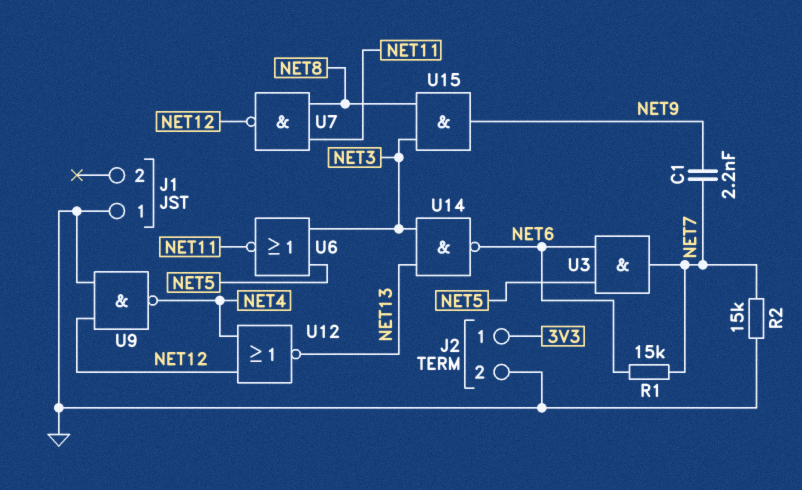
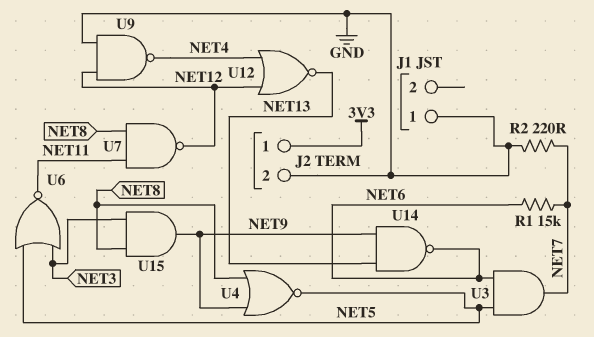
C1: 2.2nF (NET7, NET9) -> none
R2: 15k (GND, NET7) -> 220 (GND, NET7)
U4: none -> NOR (in NET8, in NET9, out NET5)
U14: NAND (in NET3, in NET13, out NET6) -> NAND (in NET9, in NET13, out NET6)

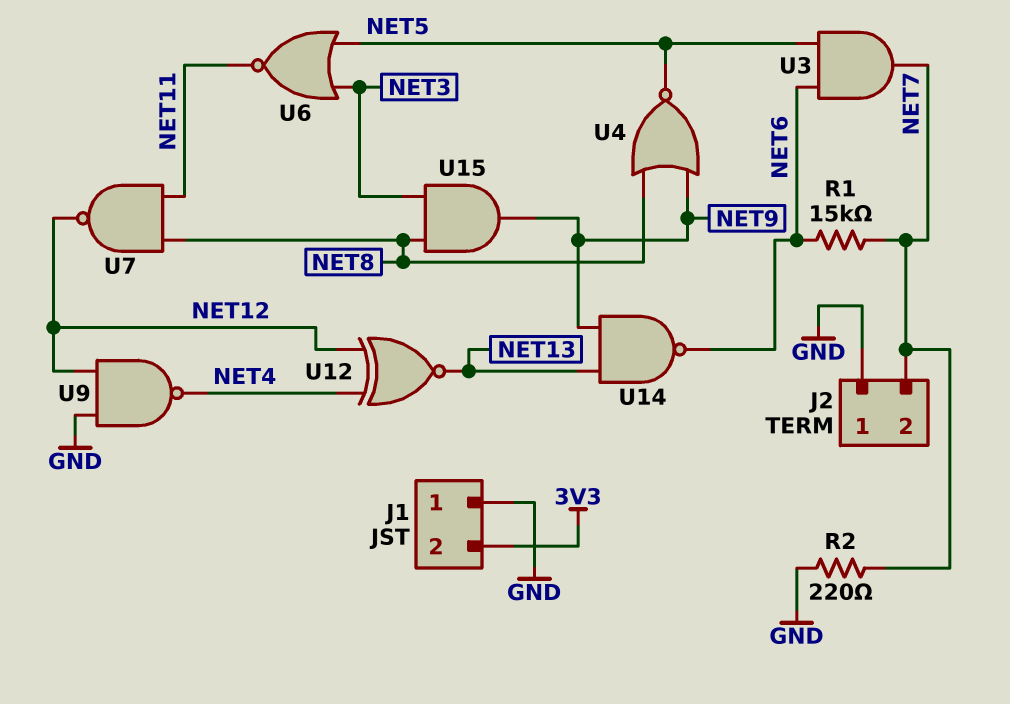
J1 pin 2: none -> 3V3
J2 pin 1: 3V3 -> GND
J2 pin 2: GND -> NET7
U12: NOR (in NET4, in NET12, out NET13) -> XNOR (in NET4, in NET12, out NET13)

